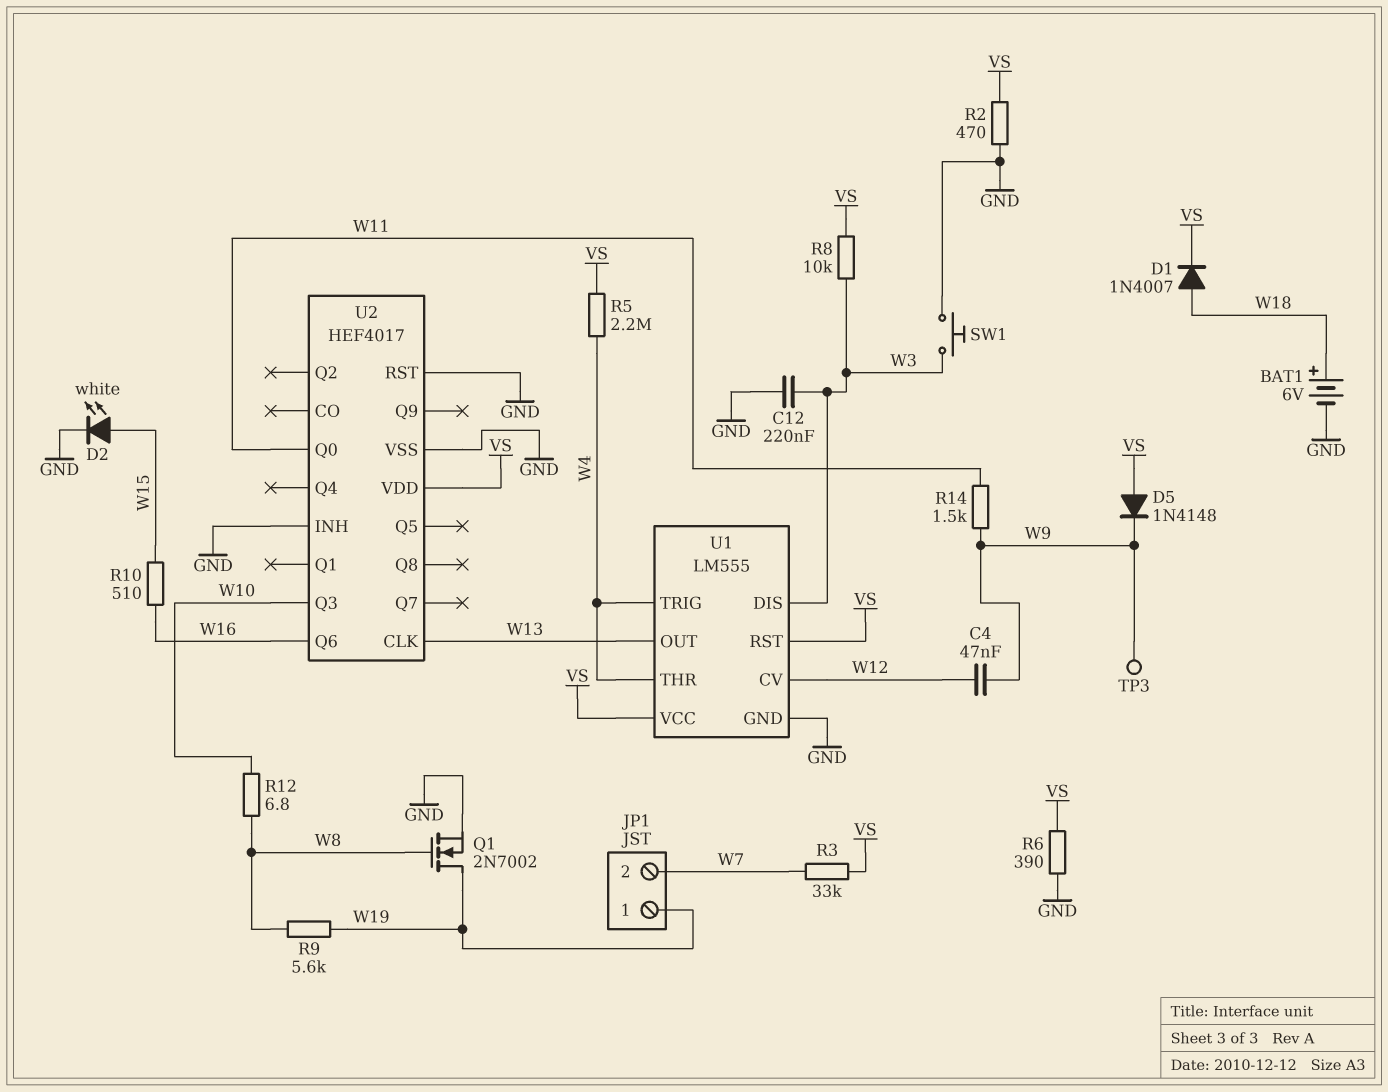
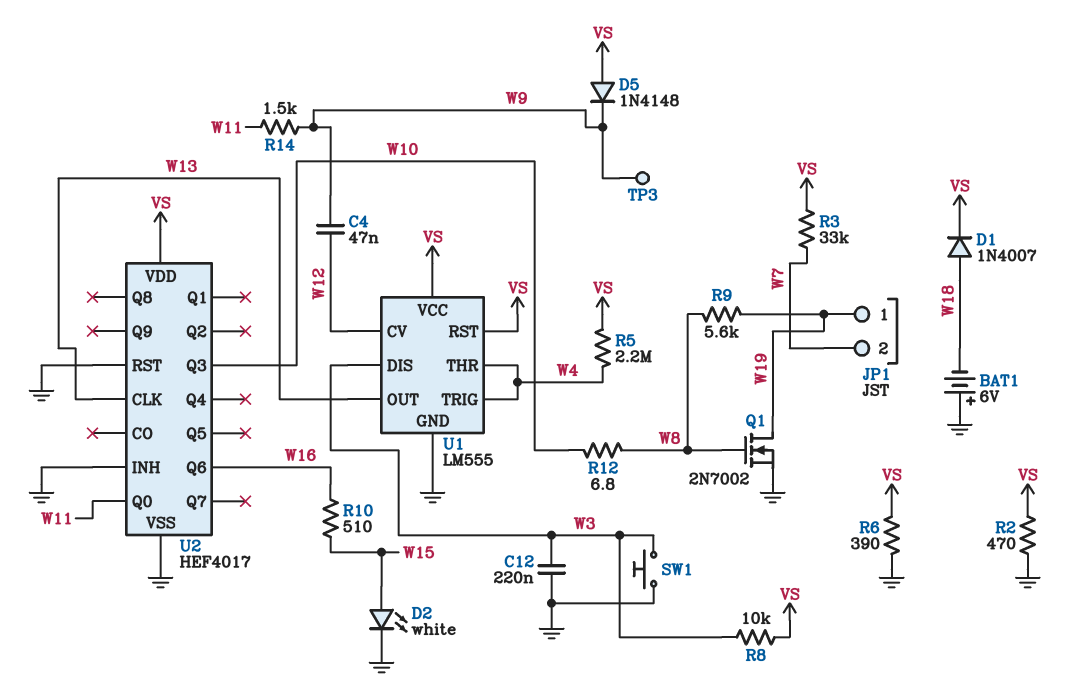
BAT1: 6V (plus W18, minus GND) -> 6V (plus GND, minus W18)

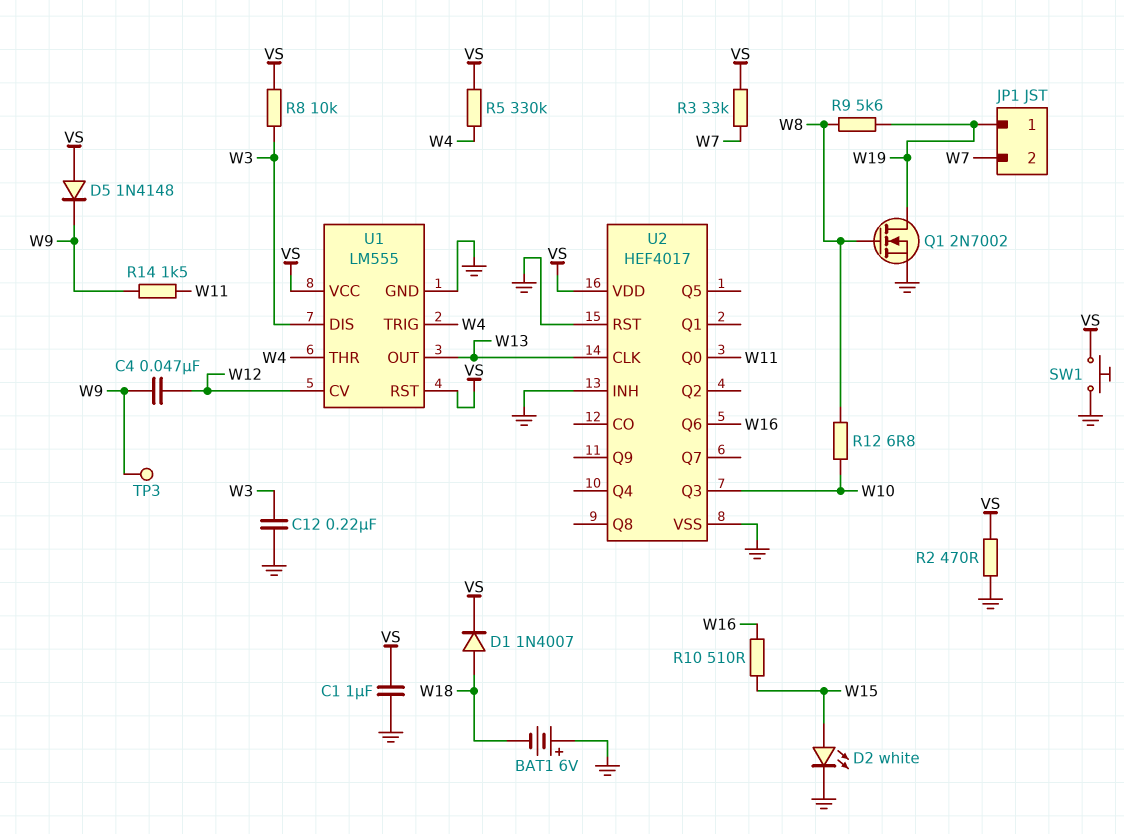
C1: none -> 1uF (GND, VS)
R5: 2.2M (VS, W4) -> 330k (VS, W4)
R6: 390 (GND, VS) -> none
SW1: button (GND, W3) -> button (GND, VS)

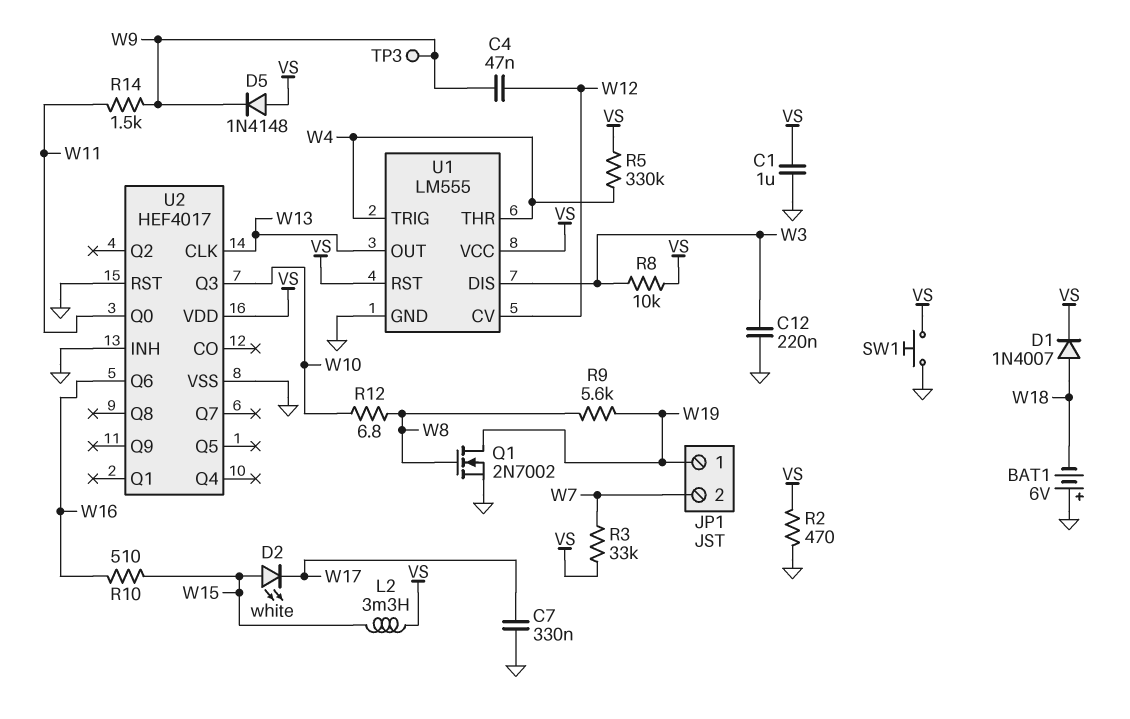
C7: none -> 330nF (GND, W17)
D2: LED white (A W15, K GND) -> LED white (A W15, K W17)
L2: none -> 3.3mH (VS, W15)

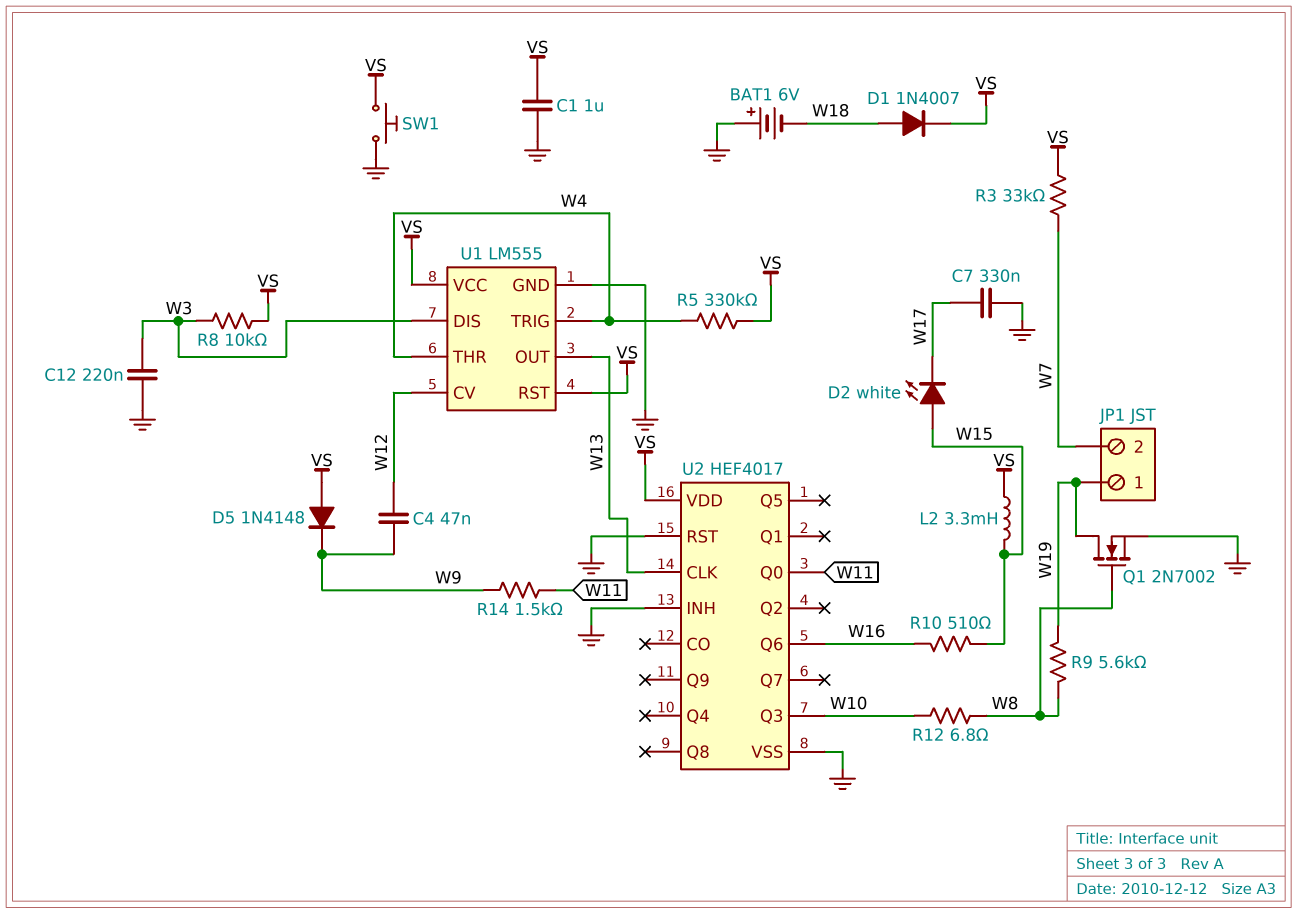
R2: 470 (GND, VS) -> none
TP3: test point (W9) -> none

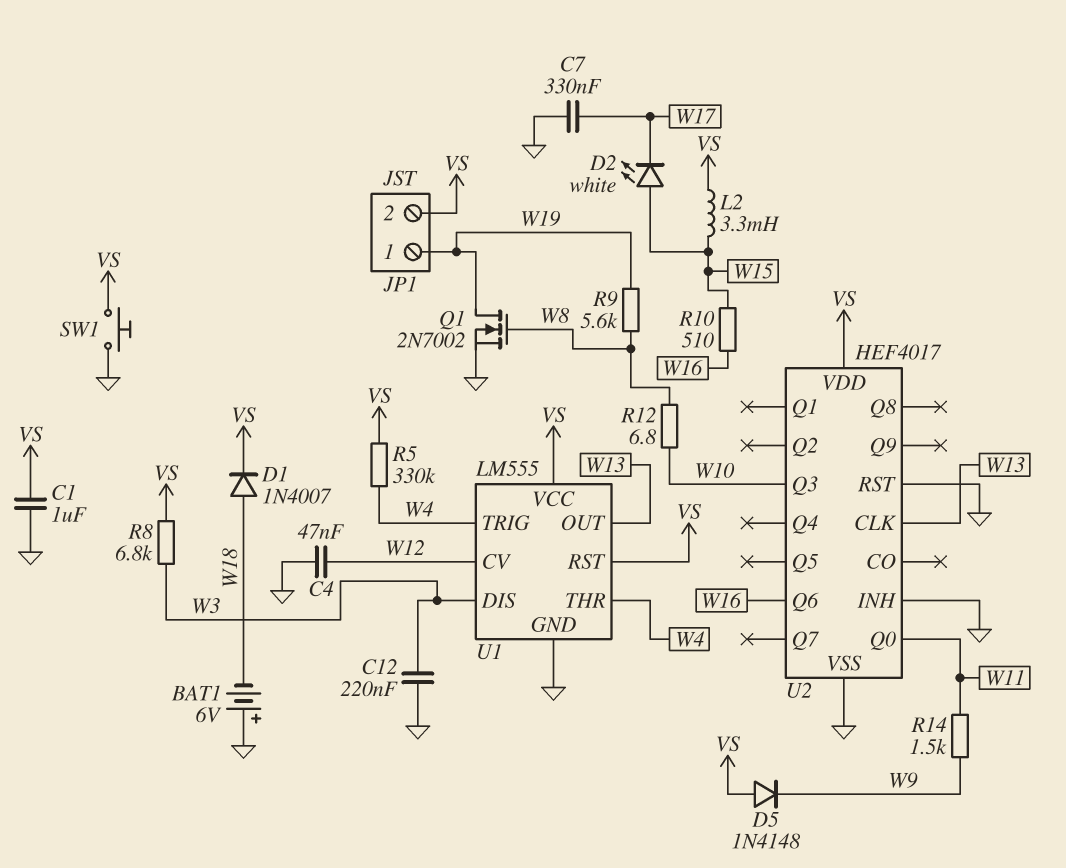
C4: 47nF (W9, W12) -> 47nF (GND, W12)
JP1 pin 2: W7 -> VS
R3: 33k (VS, W7) -> none
R8: 10k (VS, W3) -> 6.8k (VS, W3)

